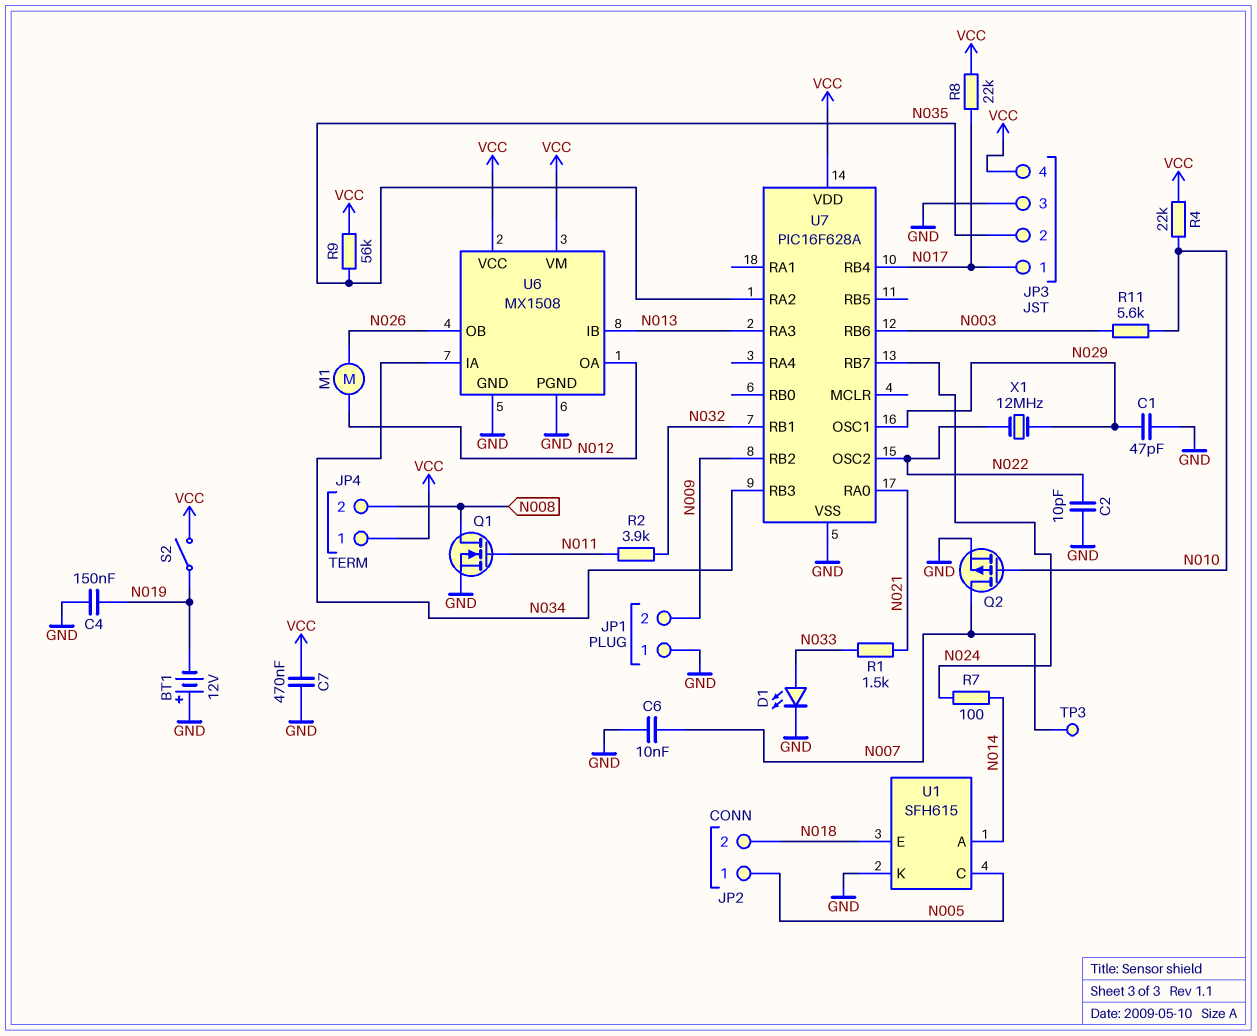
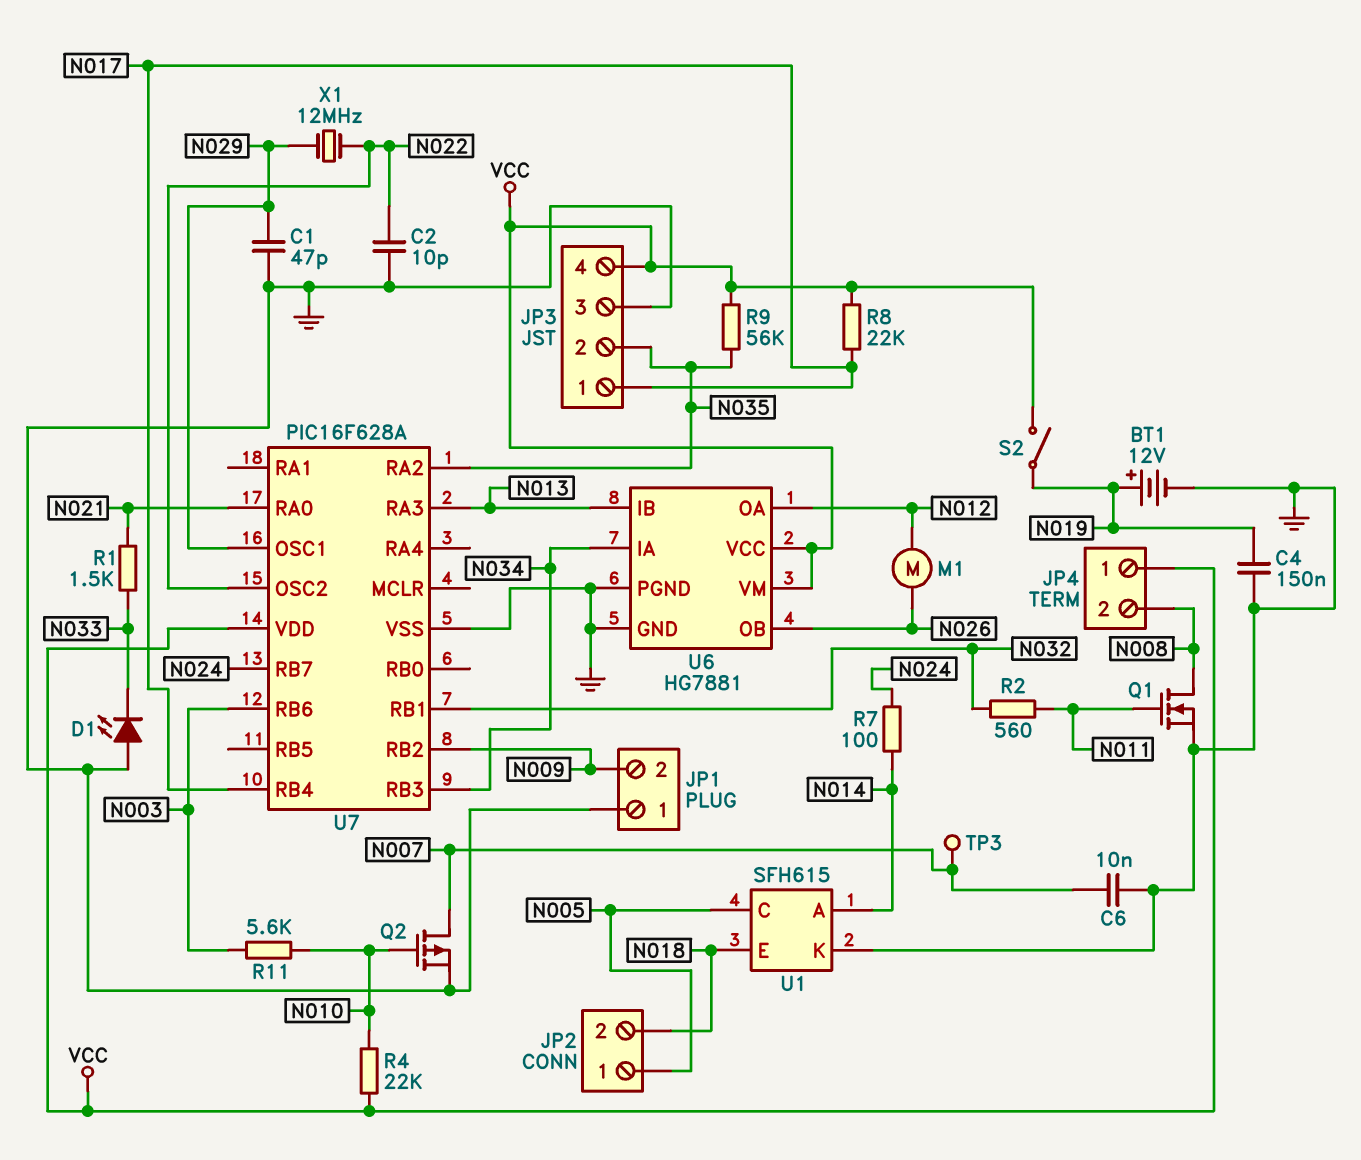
BT1: 12V (plus GND, minus N019) -> 12V (plus N019, minus GND)
C7: 470nF (GND, VCC) -> none
D1: LED (A N033, K GND) -> LED (A GND, K N033)
R2: 3.9k (N011, N032) -> 560 (N011, N032)
U6: MX1508 -> HG7881

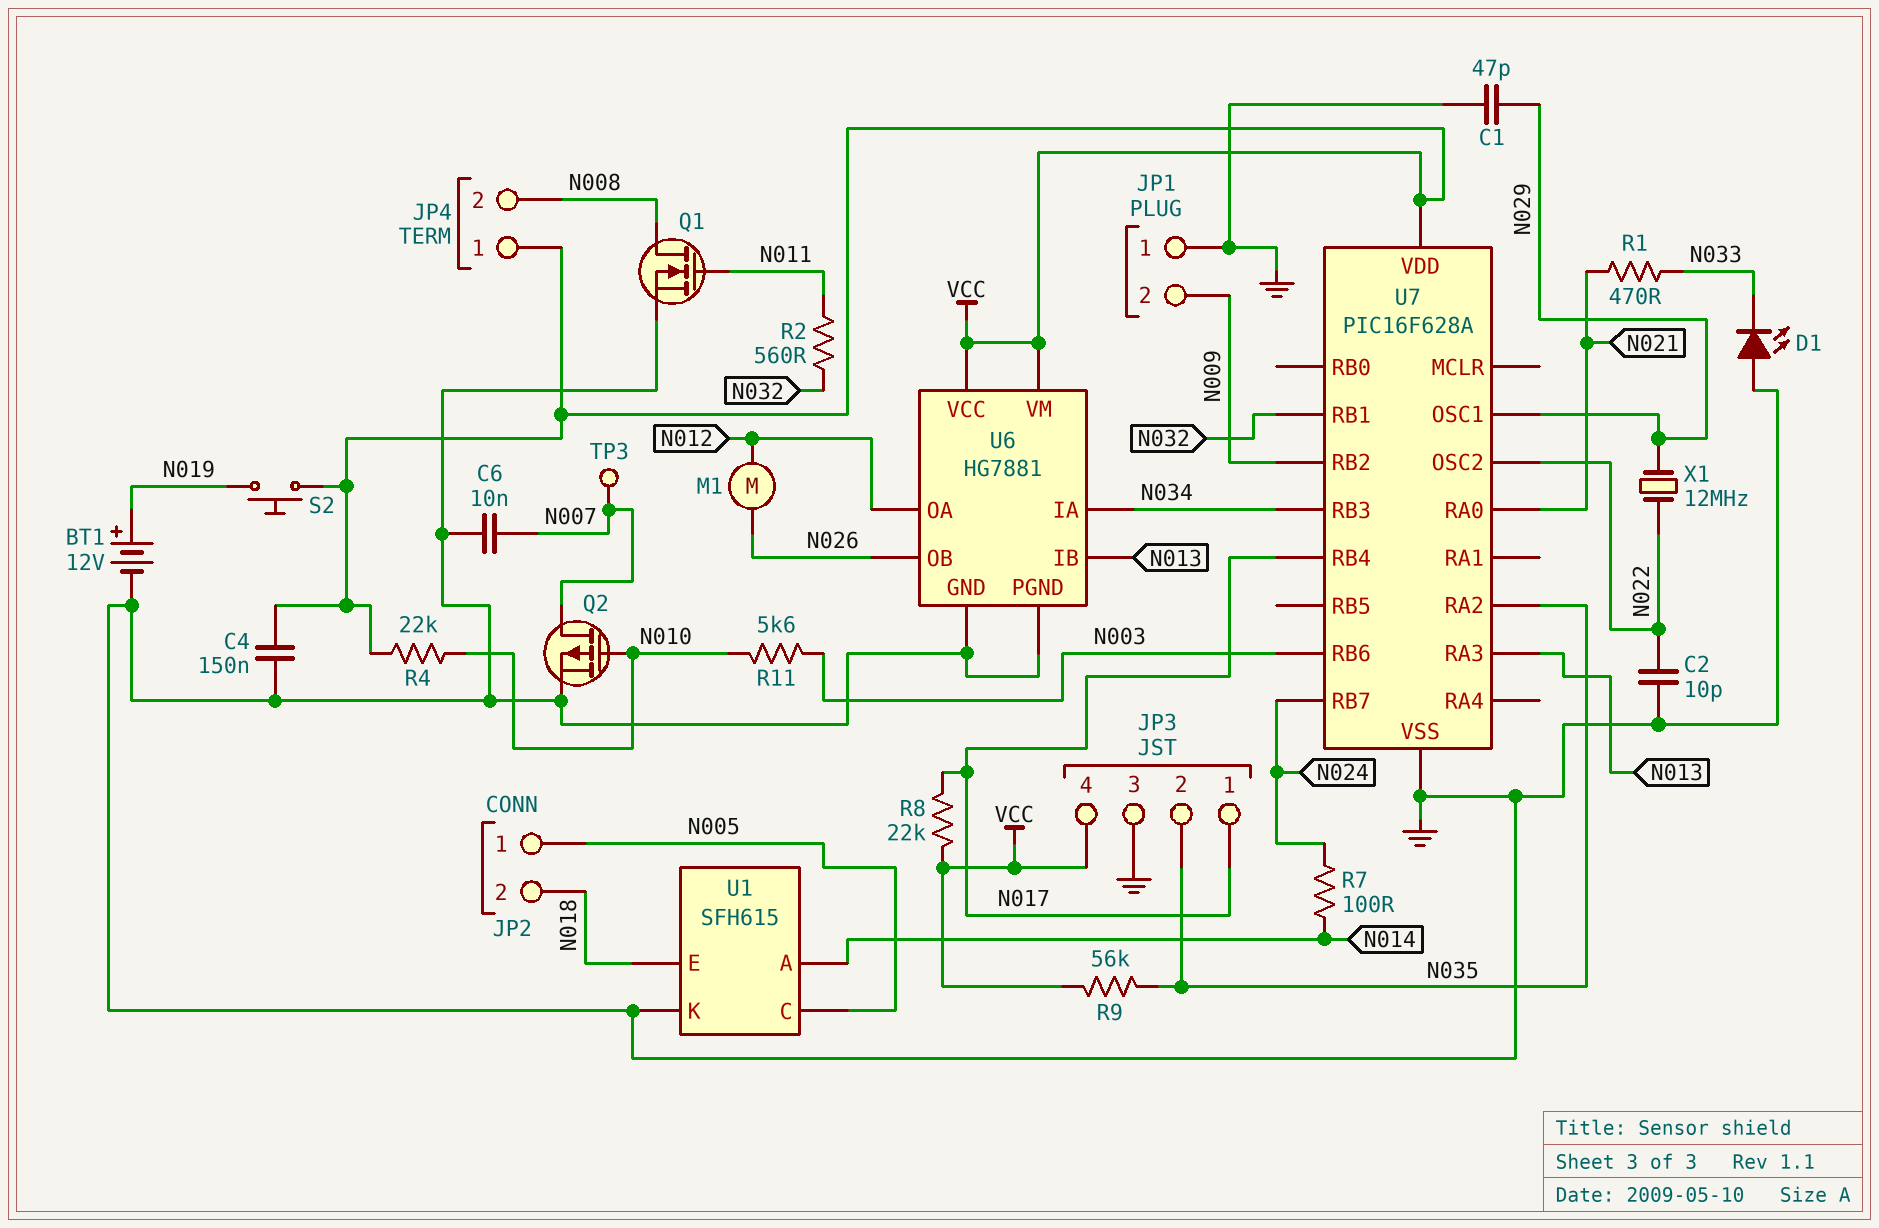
C4: 150nF (GND, N019) -> 150nF (GND, VCC)
R1: 1.5k (N021, N033) -> 470 (N021, N033)
S2: switch (N019, VCC) -> button (N019, VCC)

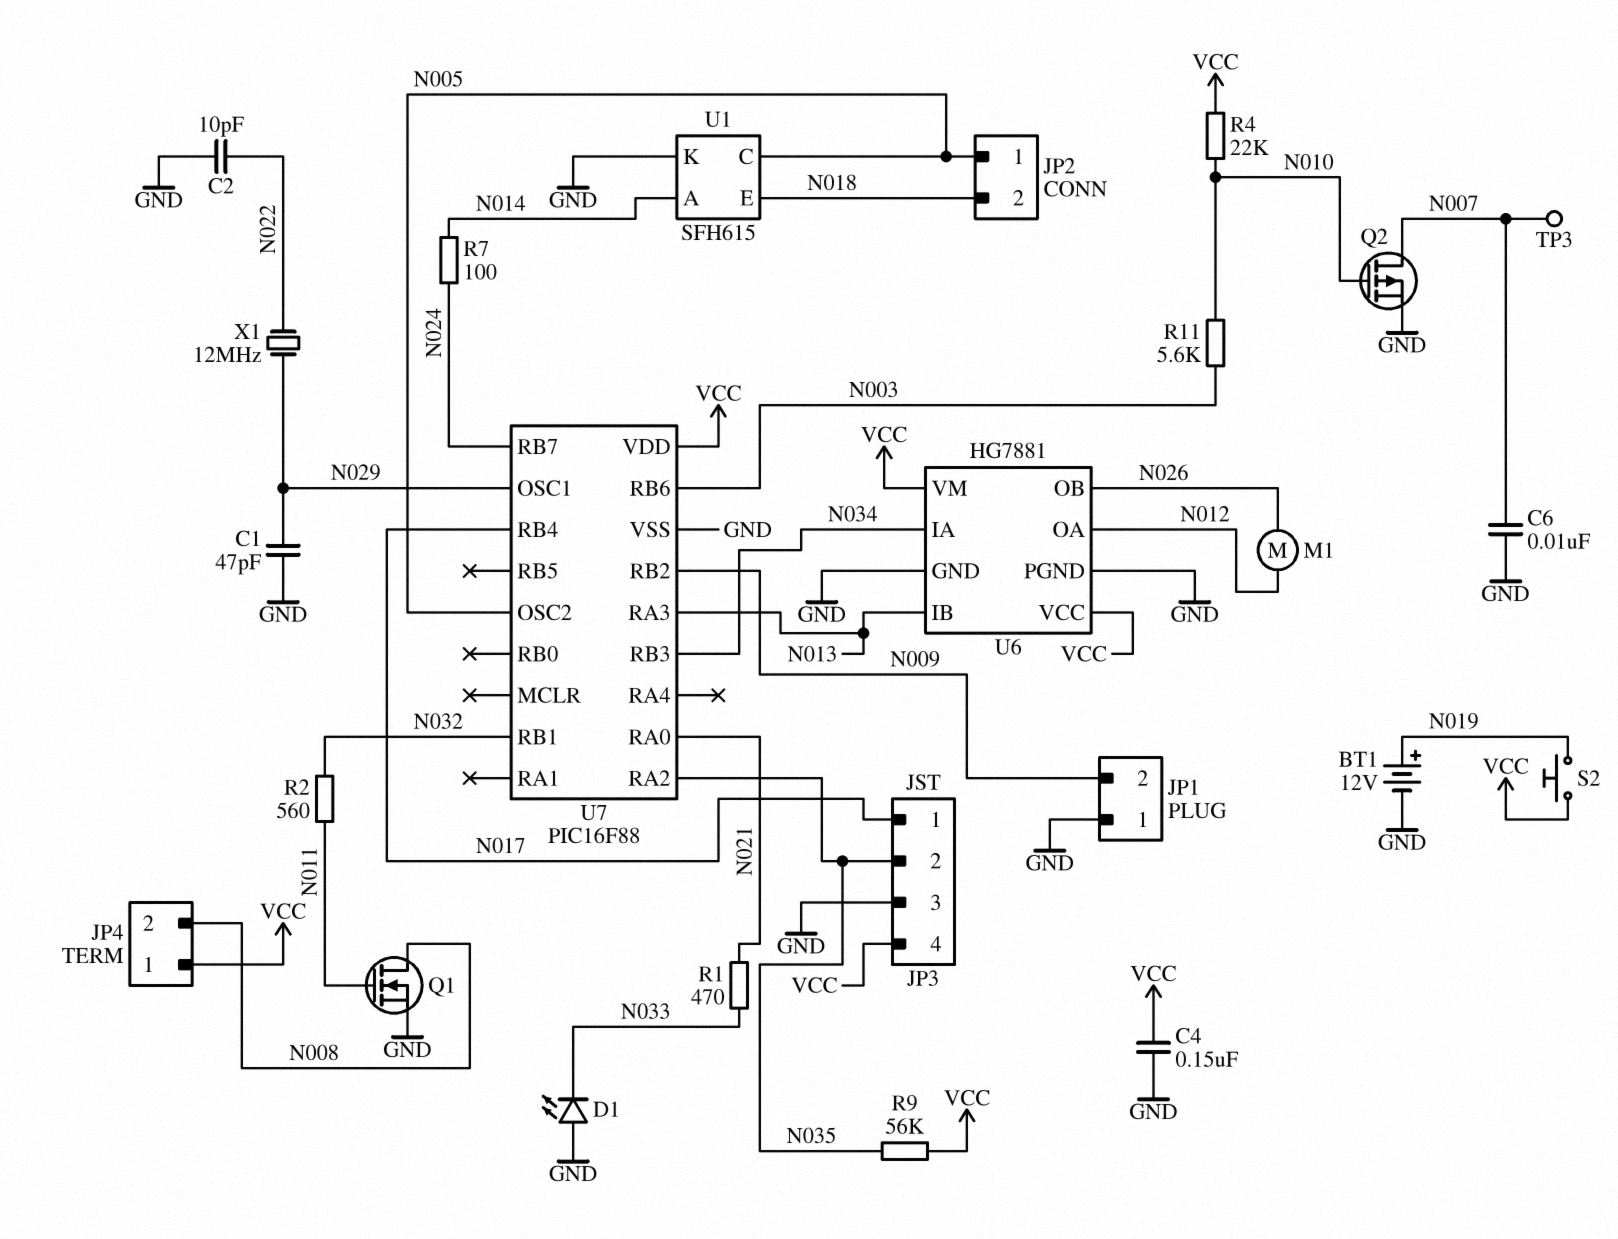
R8: 22k (N017, VCC) -> none
U7: PIC16F628A -> PIC16F88
U7 pin OSC2: N022 -> N005

